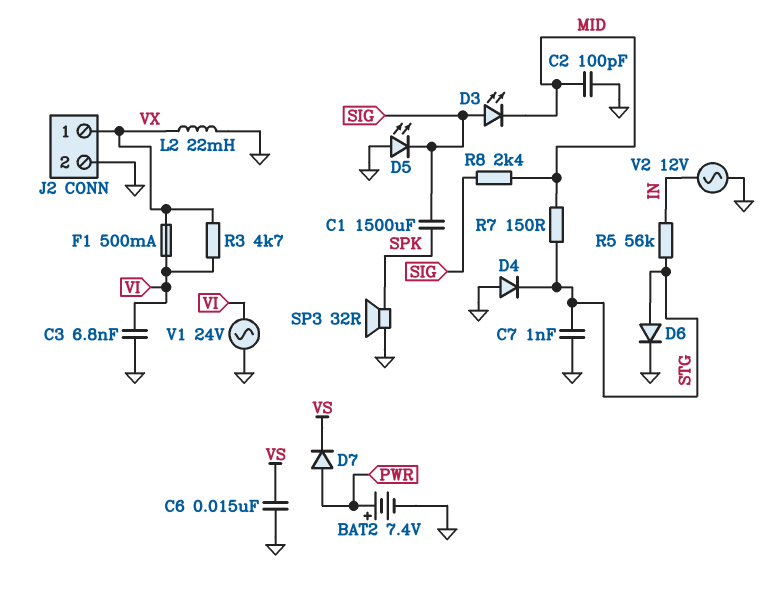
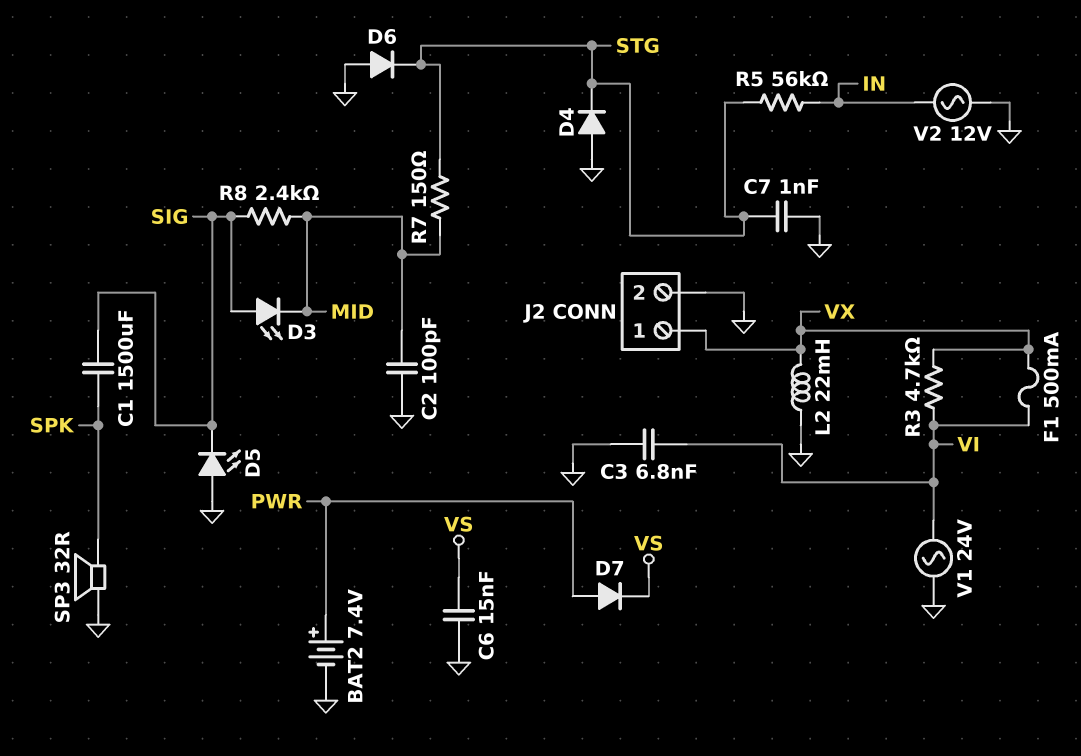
D6: diode (A STG, K GND) -> diode (A GND, K STG)

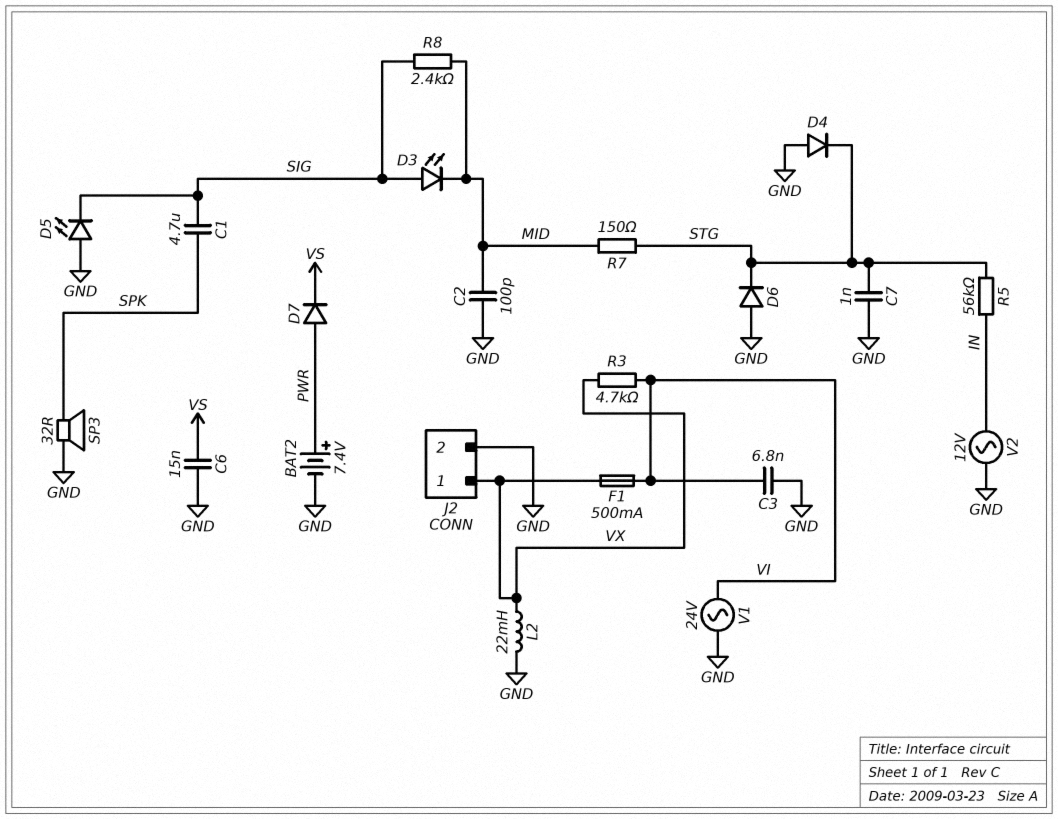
C1: 1500uF (SIG, SPK) -> 4.7uF (SIG, SPK)

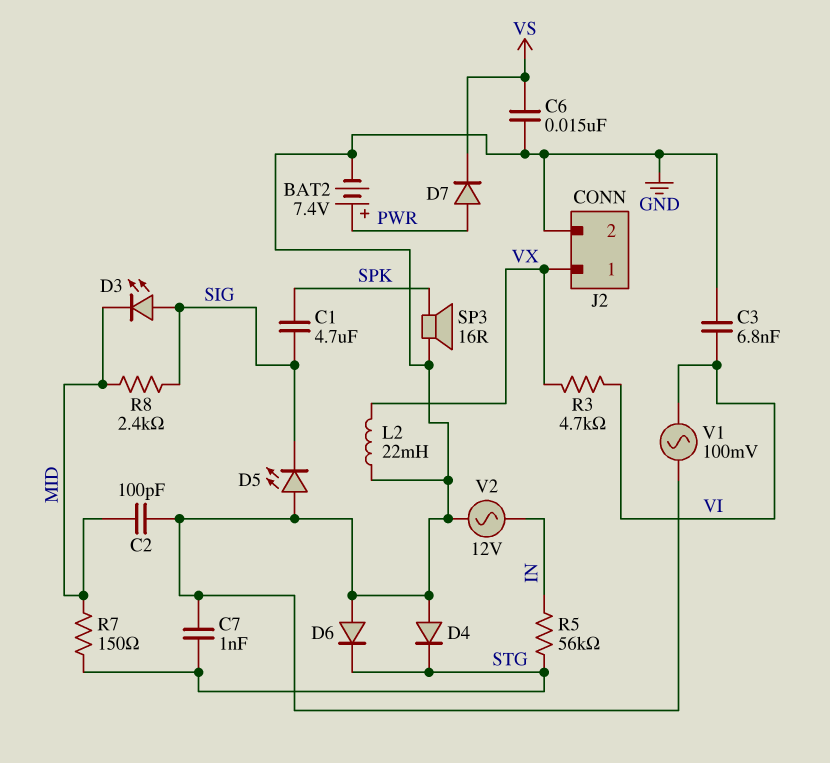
F1: 500mA (VI, VX) -> none
SP3: speaker 32R (GND, SPK) -> speaker 16R (GND, SPK)
V1: AC 24V (GND, VI) -> AC 100mV (GND, VI)

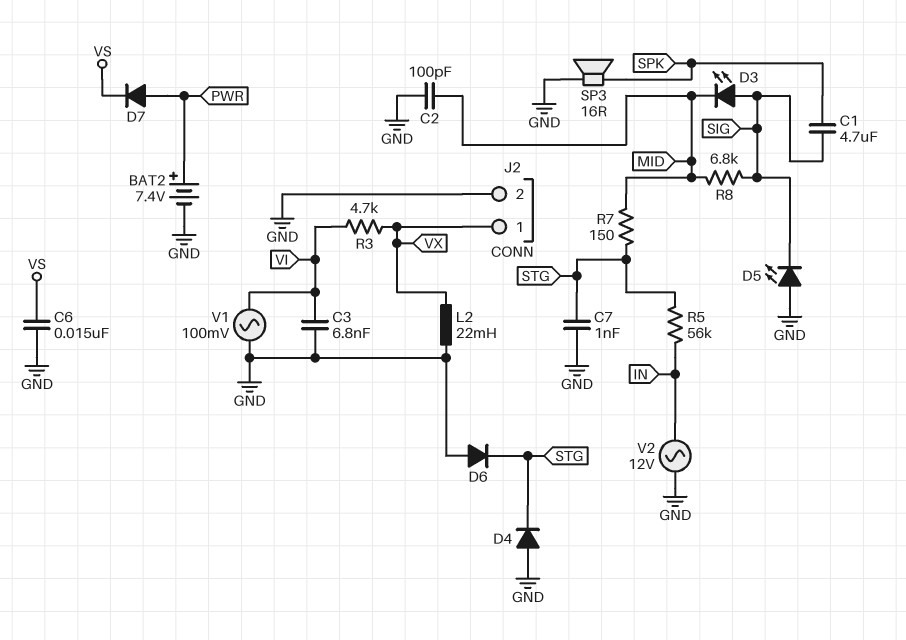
R8: 2.4k (MID, SIG) -> 6.8k (MID, SIG)

